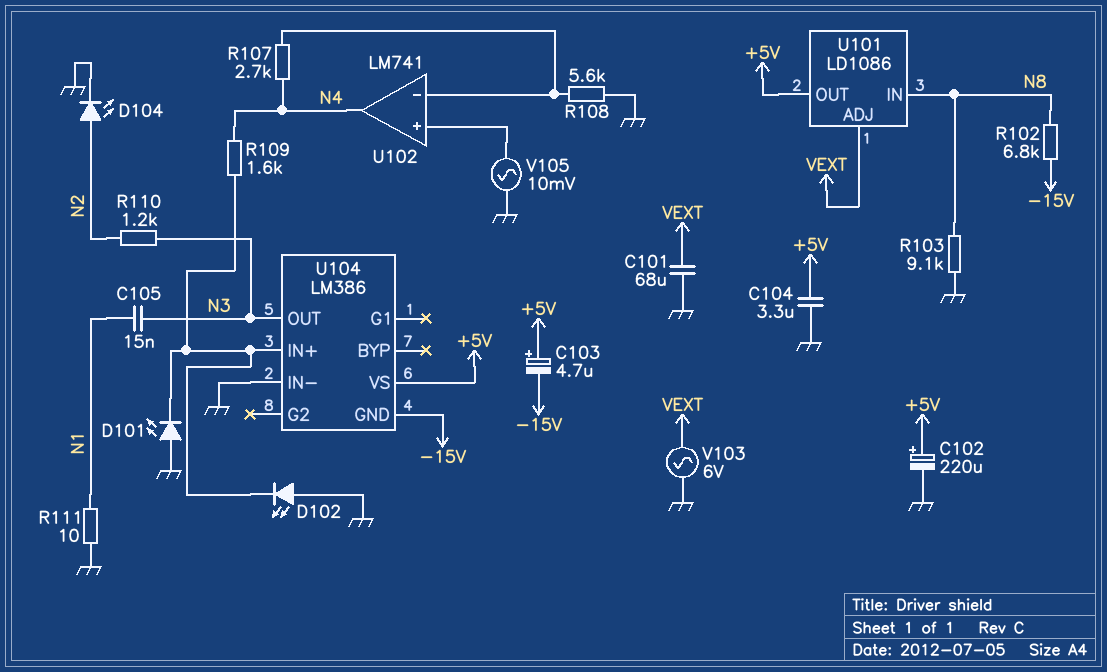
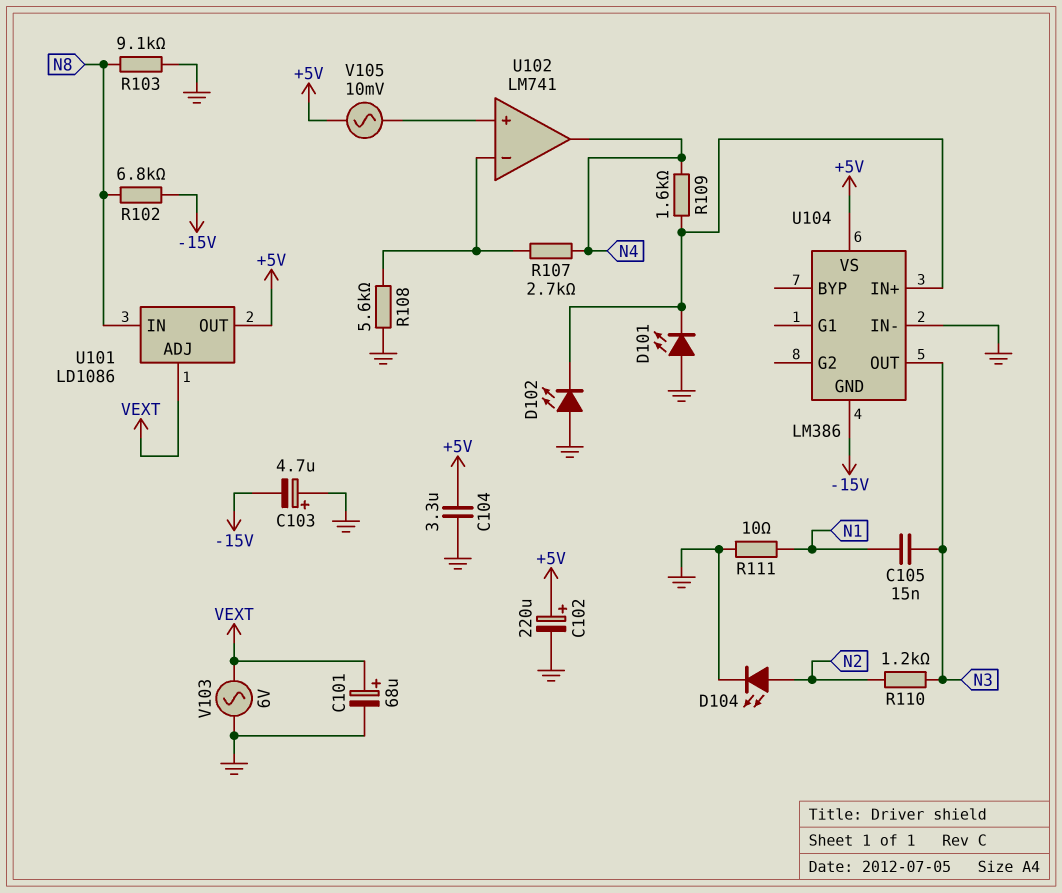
C101: 68uF (GND, VEXT) -> 68uF (plus VEXT, minus GND)
C103: 4.7uF (plus +5V, minus -15V) -> 4.7uF (plus GND, minus -15V)
V105: AC 10mV (GND, U102/in+) -> AC 10mV (+5V, U102/in+)

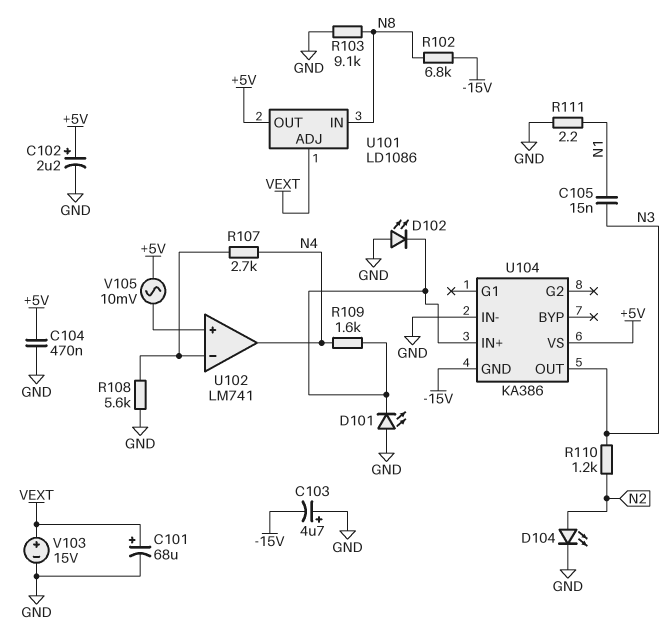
C102: 220uF (plus +5V, minus GND) -> 2.2uF (plus +5V, minus GND)
C104: 3.3uF (+5V, GND) -> 470nF (+5V, GND)
R111: 10 (GND, N1) -> 2.2 (GND, N1)
U104: LM386 -> KA386
V103: AC 6V (GND, VEXT) -> 15V (plus VEXT, minus GND)

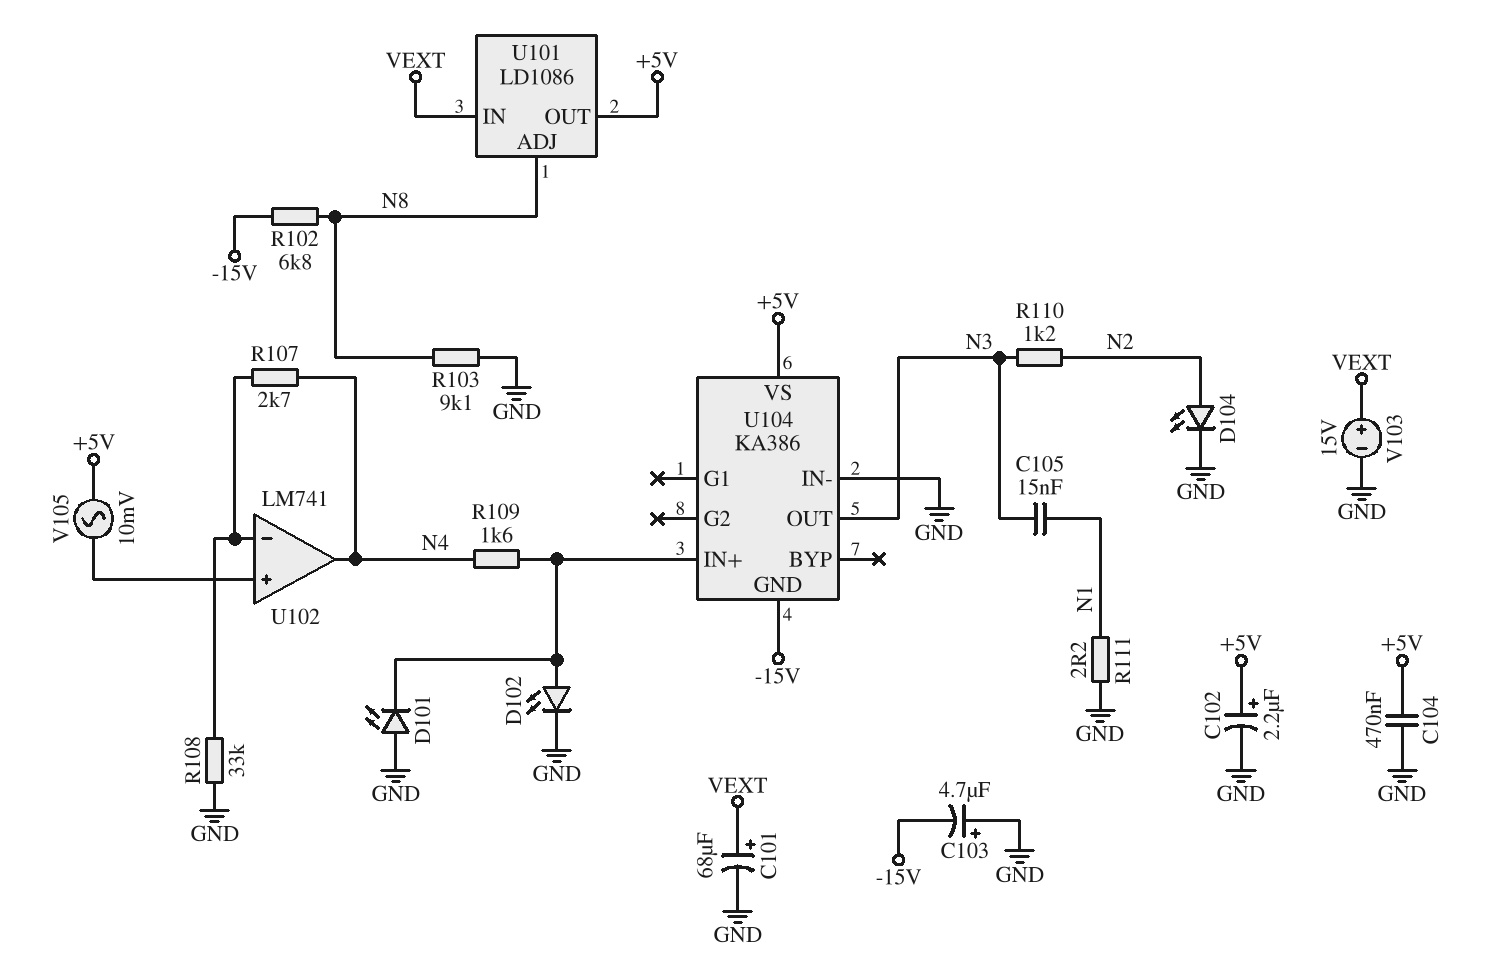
D102: LED (A GND, K U104/IN+) -> LED (A U104/IN+, K GND)
R108: 5.6k (GND, U102/in-) -> 33k (GND, U102/in-)
U101 pin ADJ: VEXT -> N8
U101 pin IN: N8 -> VEXT

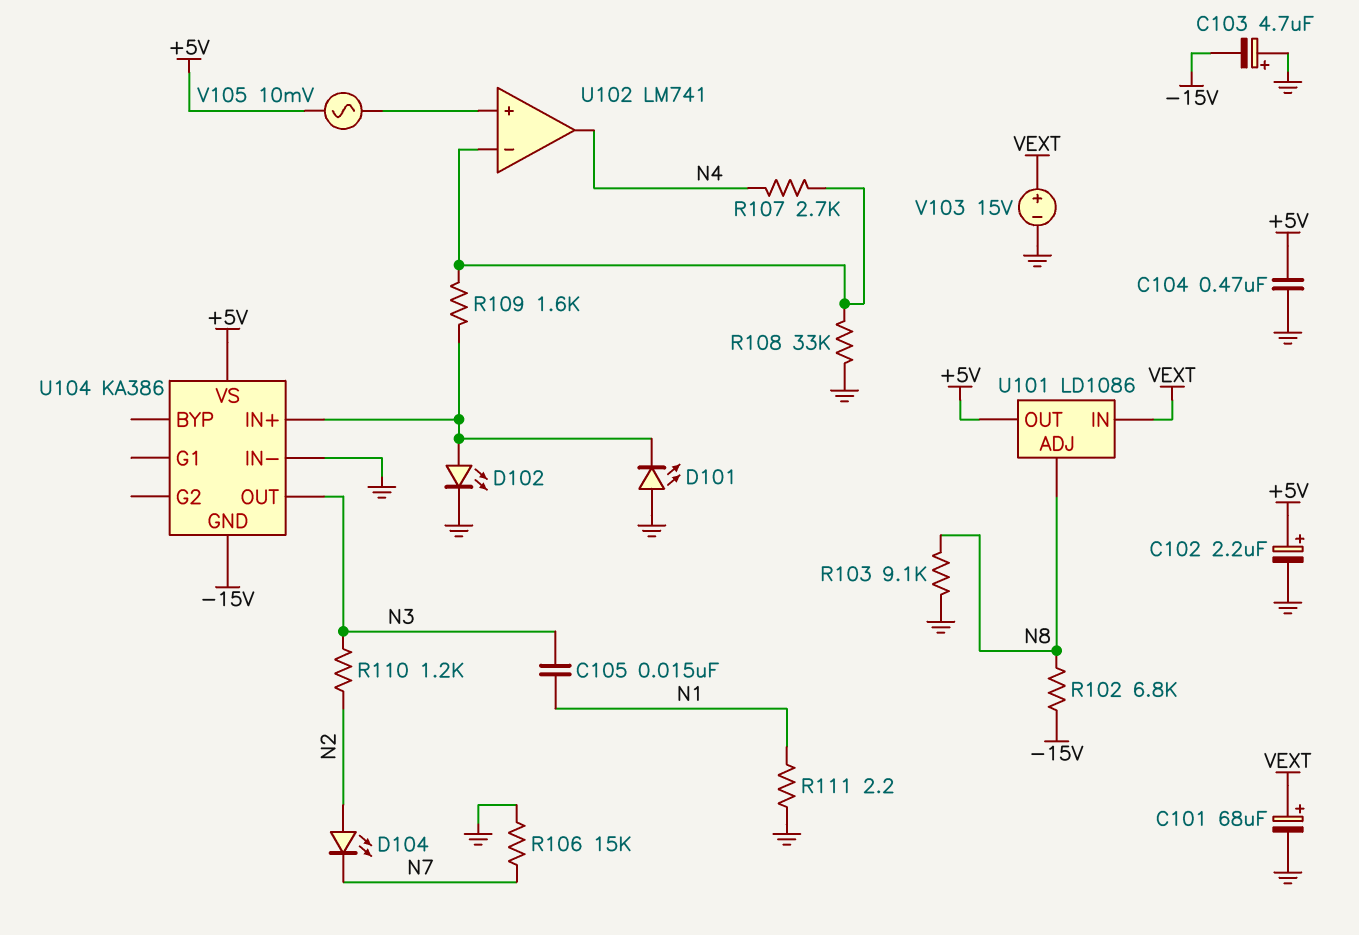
D104: LED (A N2, K GND) -> LED (A N2, K N7)
R106: none -> 15k (GND, N7)
R109: 1.6k (N4, U104/IN+) -> 1.6k (U102/in-, U104/IN+)

